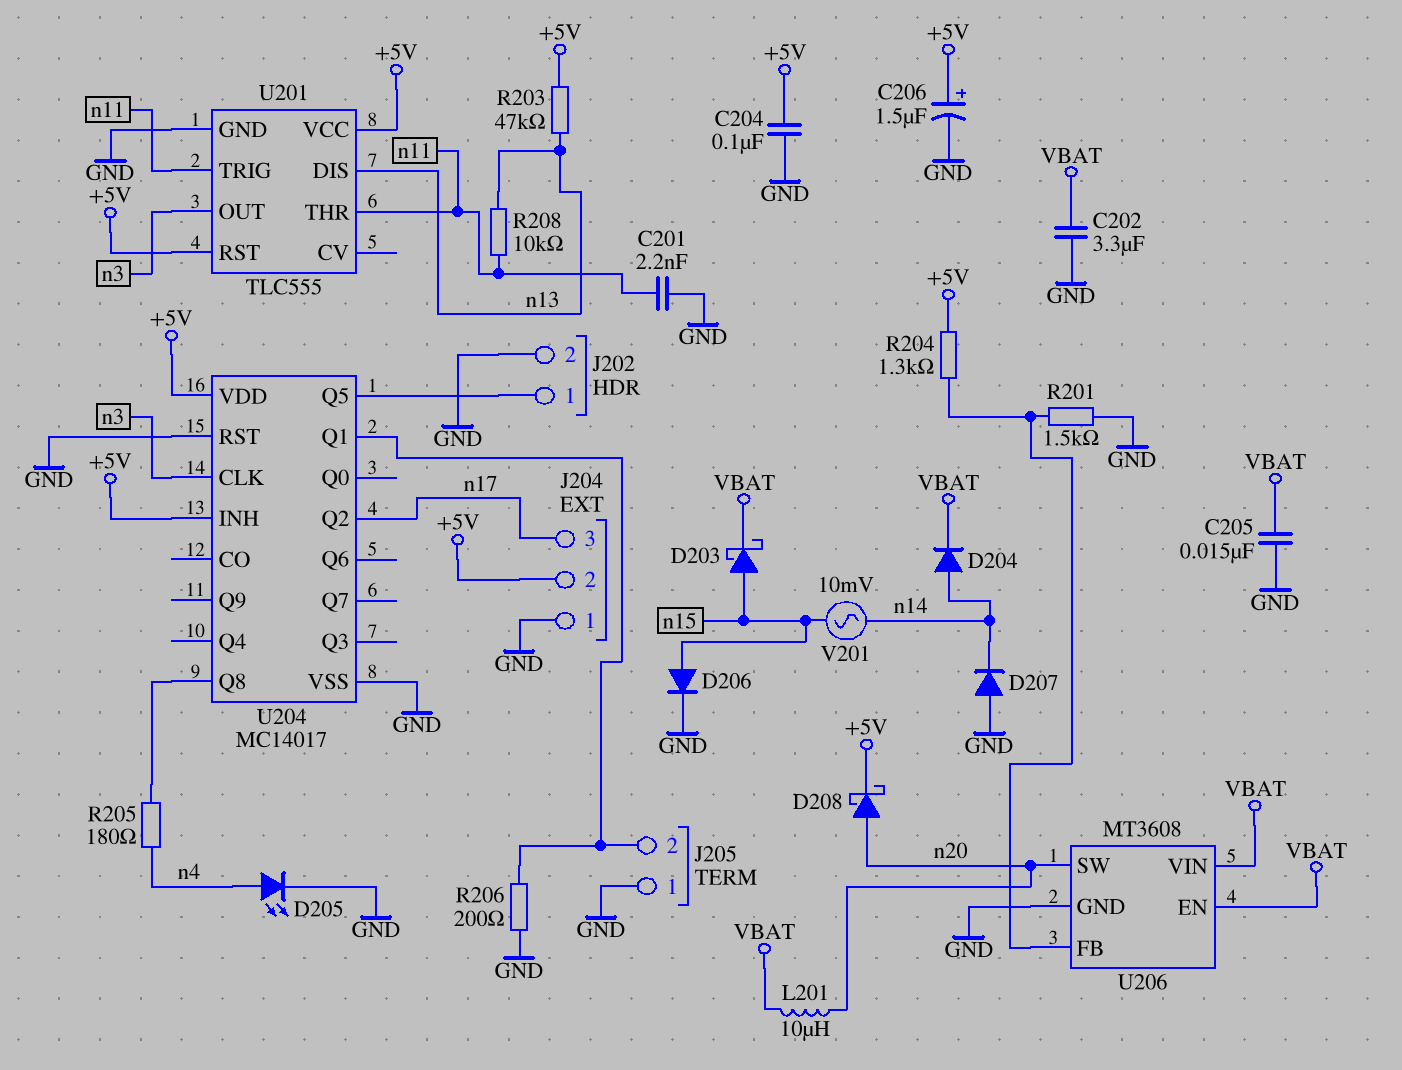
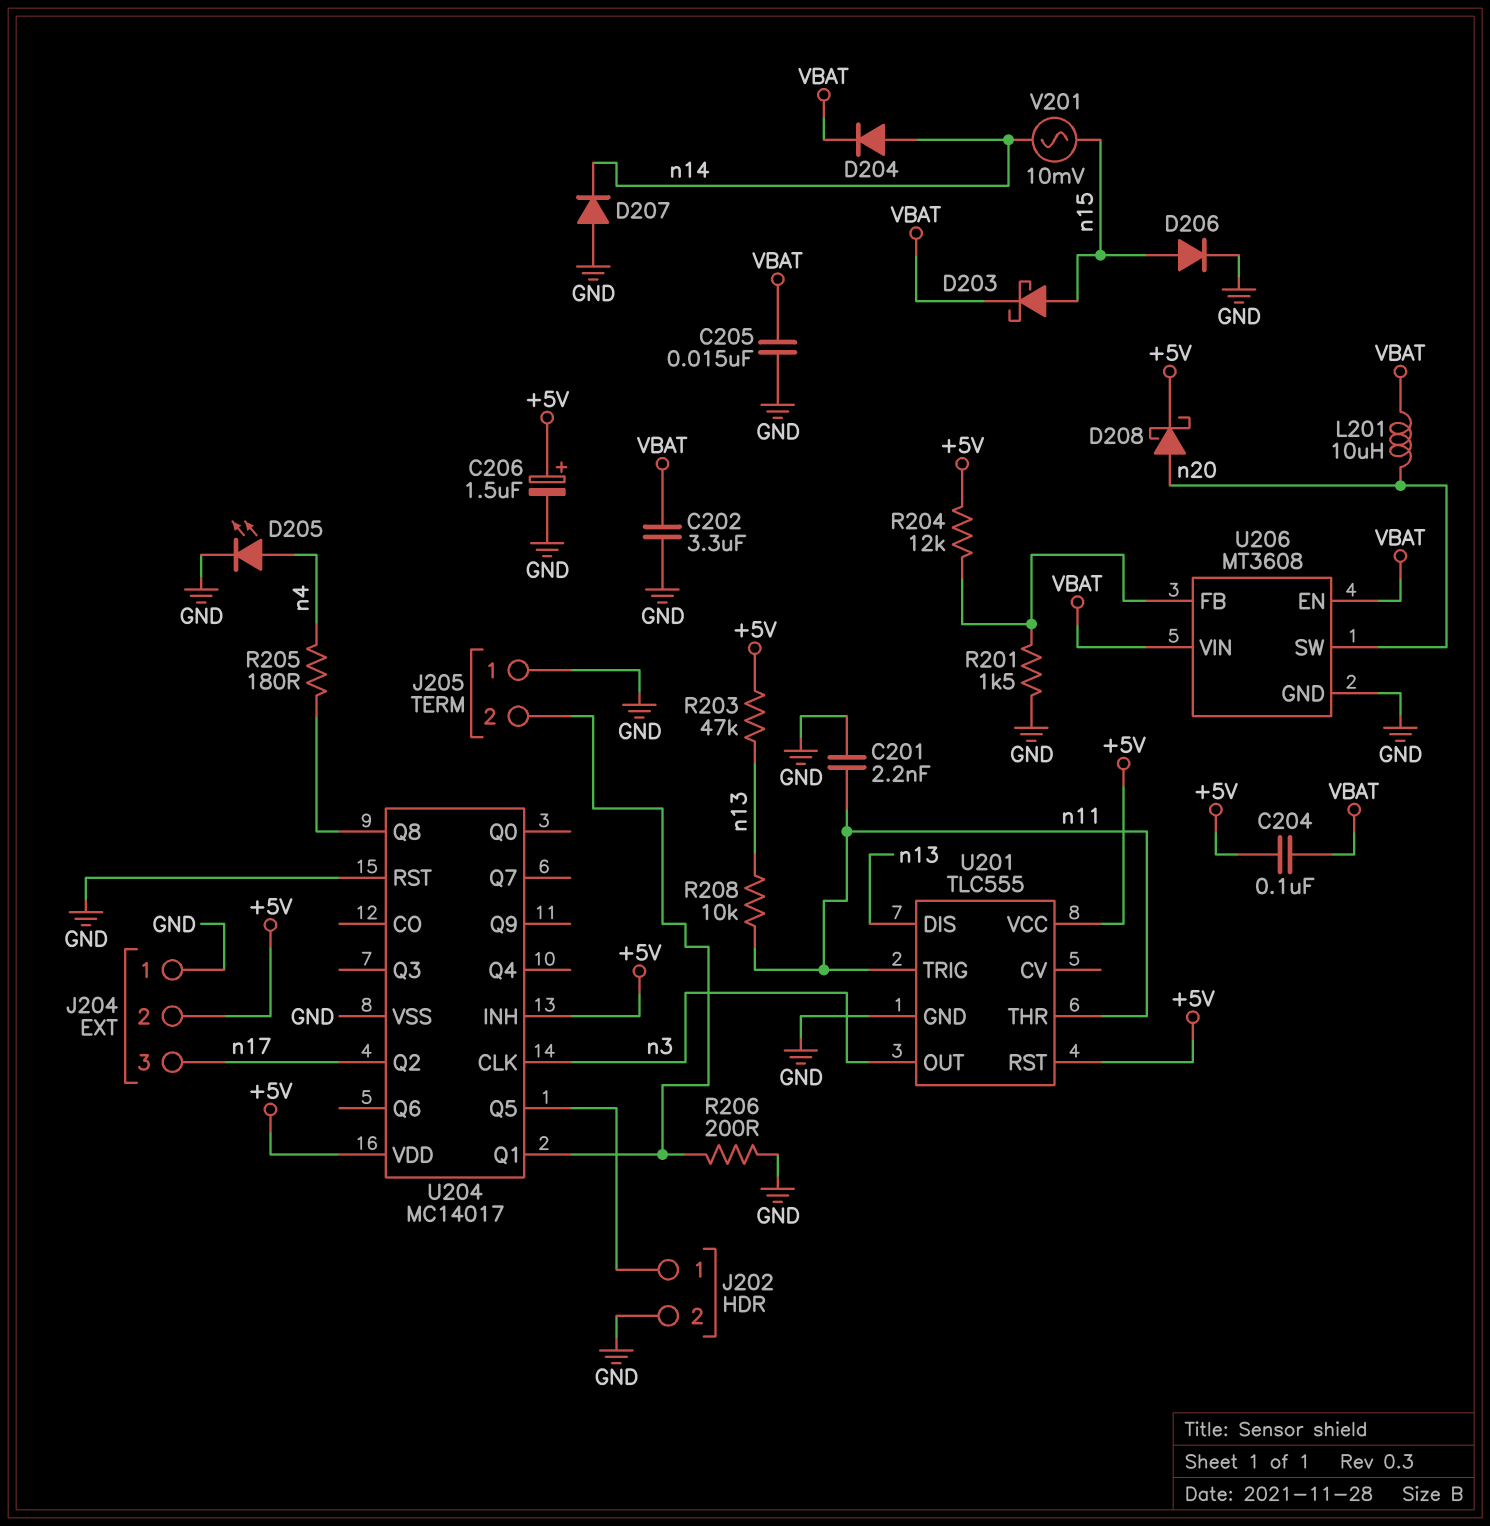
C204: 100nF (+5V, GND) -> 100nF (+5V, VBAT)
R204: 1.3k (+5V, U206/FB) -> 12k (+5V, U206/FB)

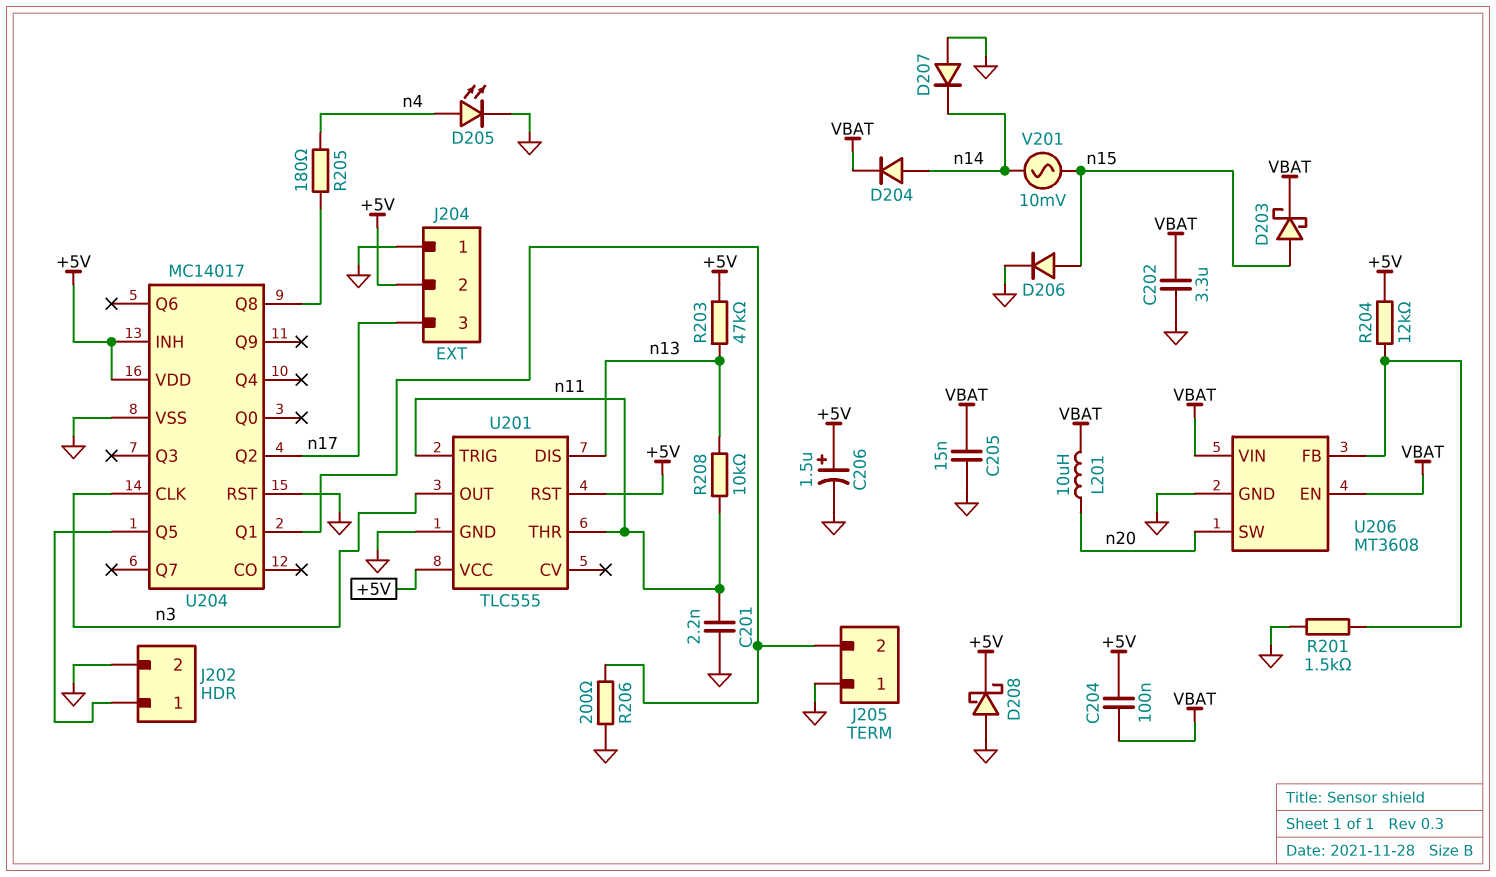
D208: schottky (A n20, K +5V) -> schottky (A GND, K +5V)

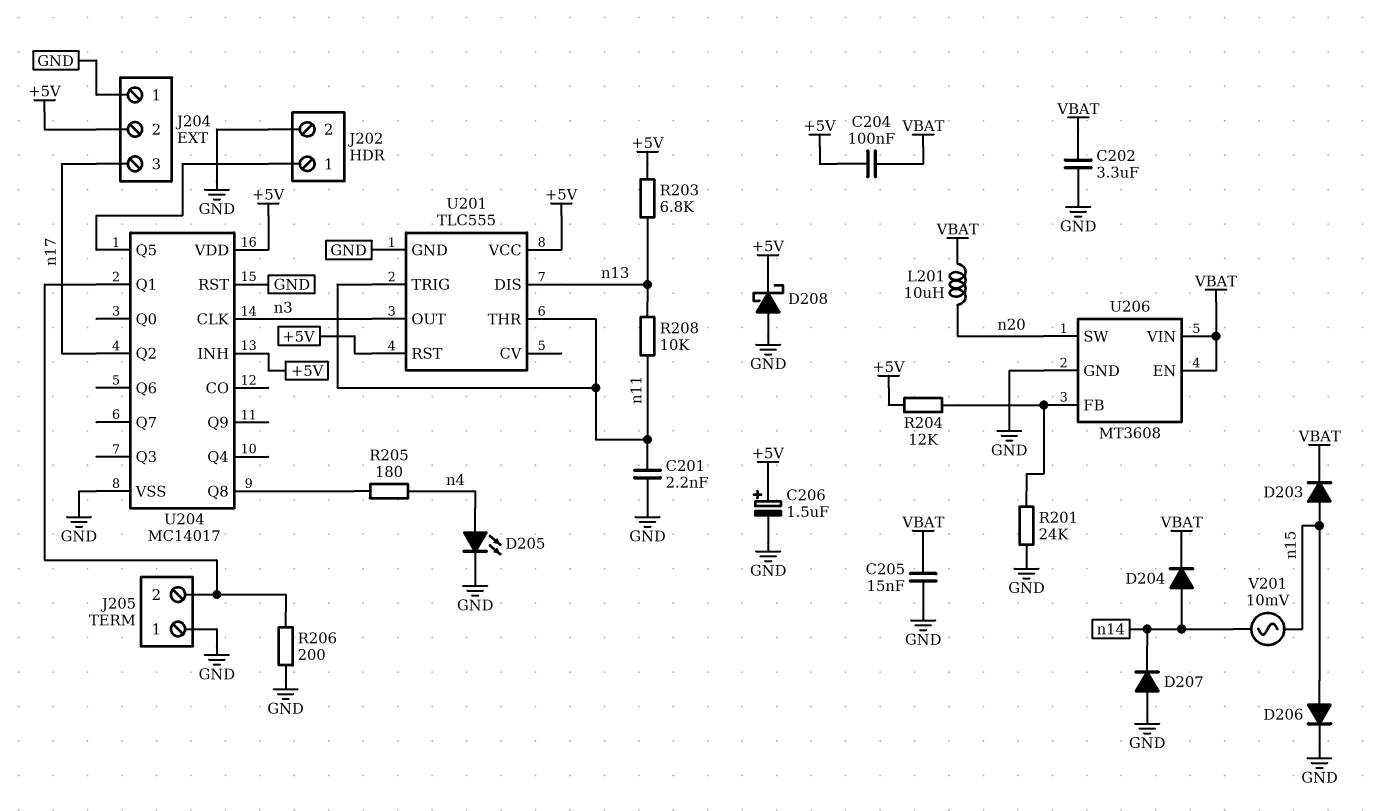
D203: schottky (A n15, K VBAT) -> diode (A n15, K VBAT)
R201: 1.5k (GND, U206/FB) -> 24k (GND, U206/FB)
R203: 47k (+5V, n13) -> 6.8k (+5V, n13)

